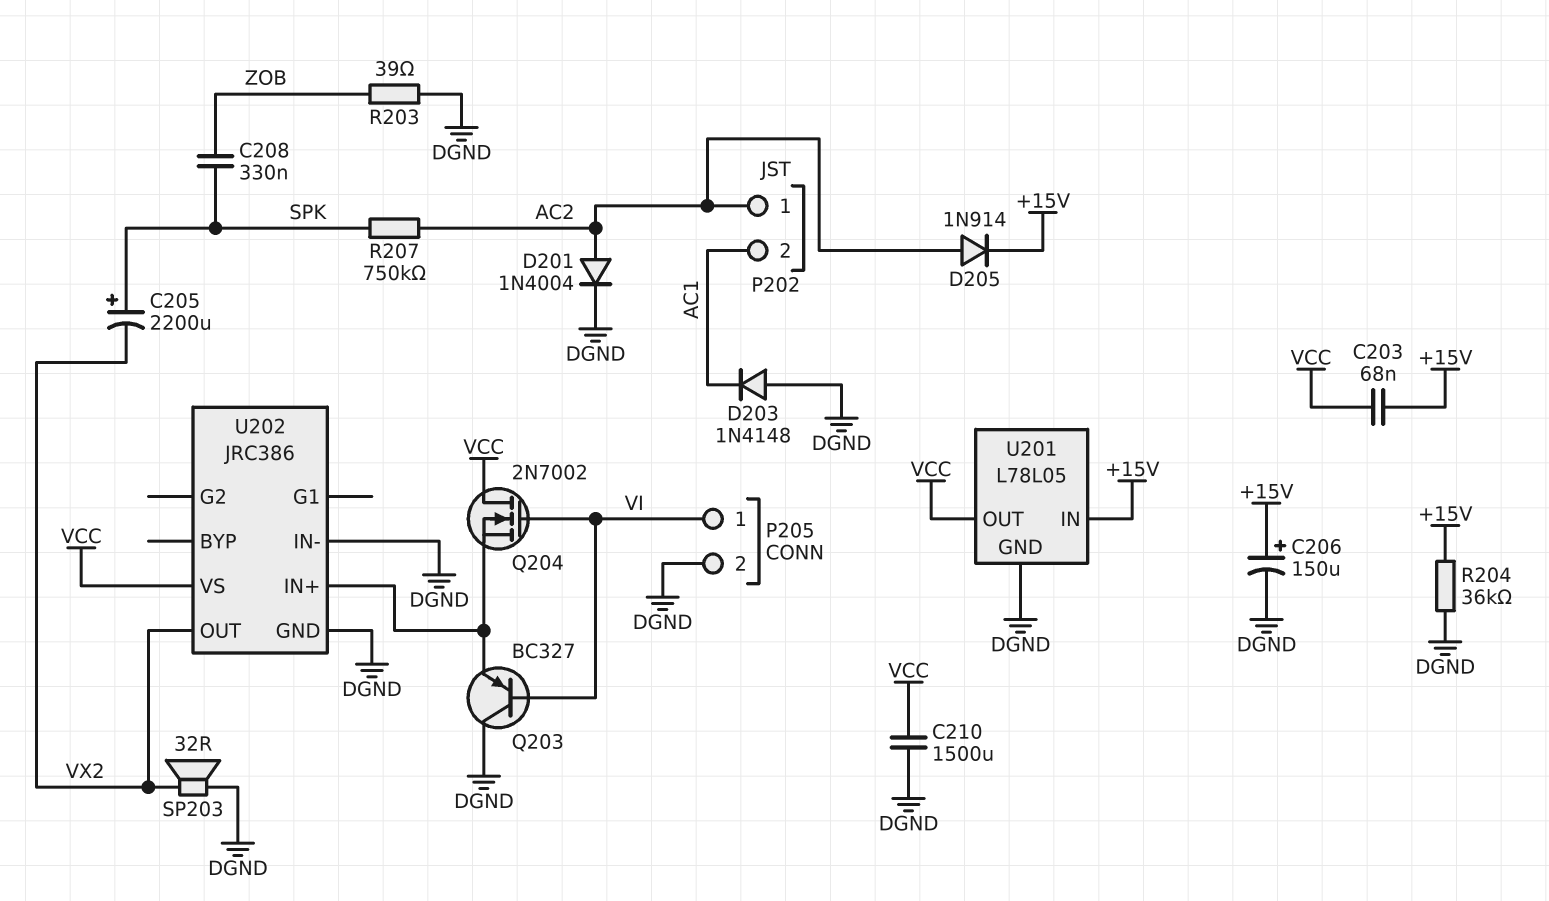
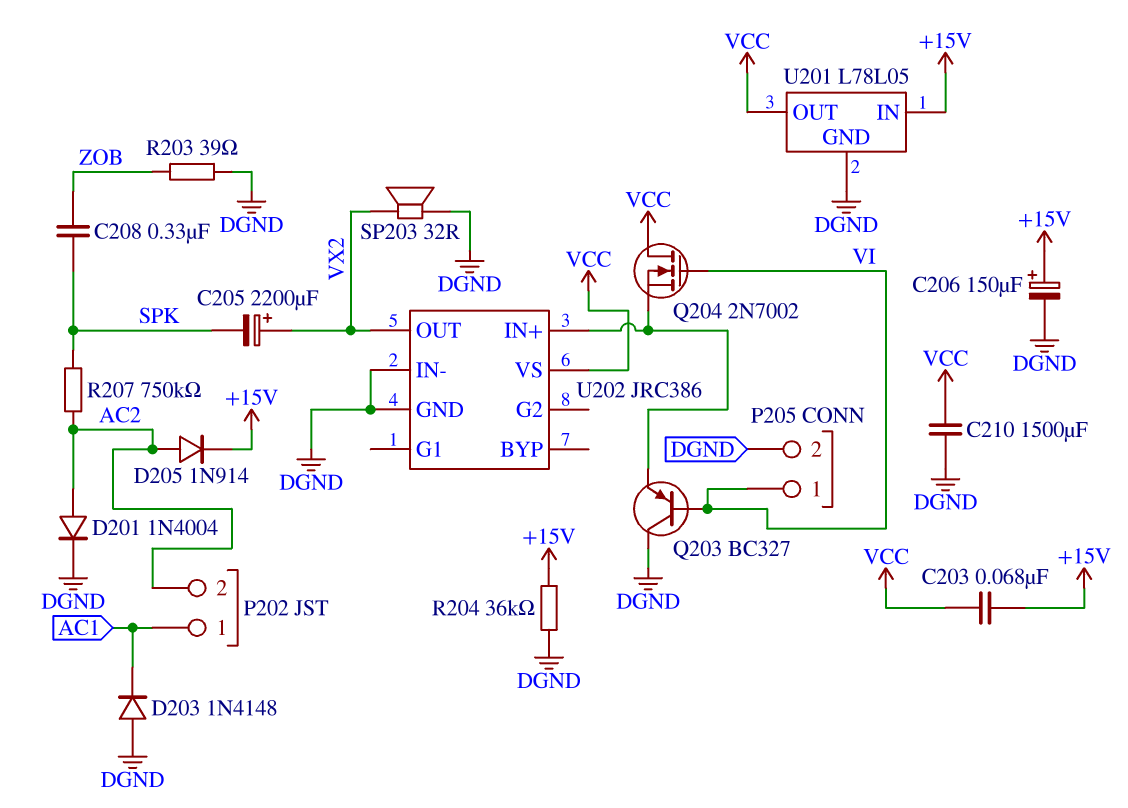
C205: 2200uF (plus SPK, minus VX2) -> 2200uF (plus VX2, minus SPK)
P202 pin 1: AC2 -> AC1
P202 pin 2: AC1 -> AC2

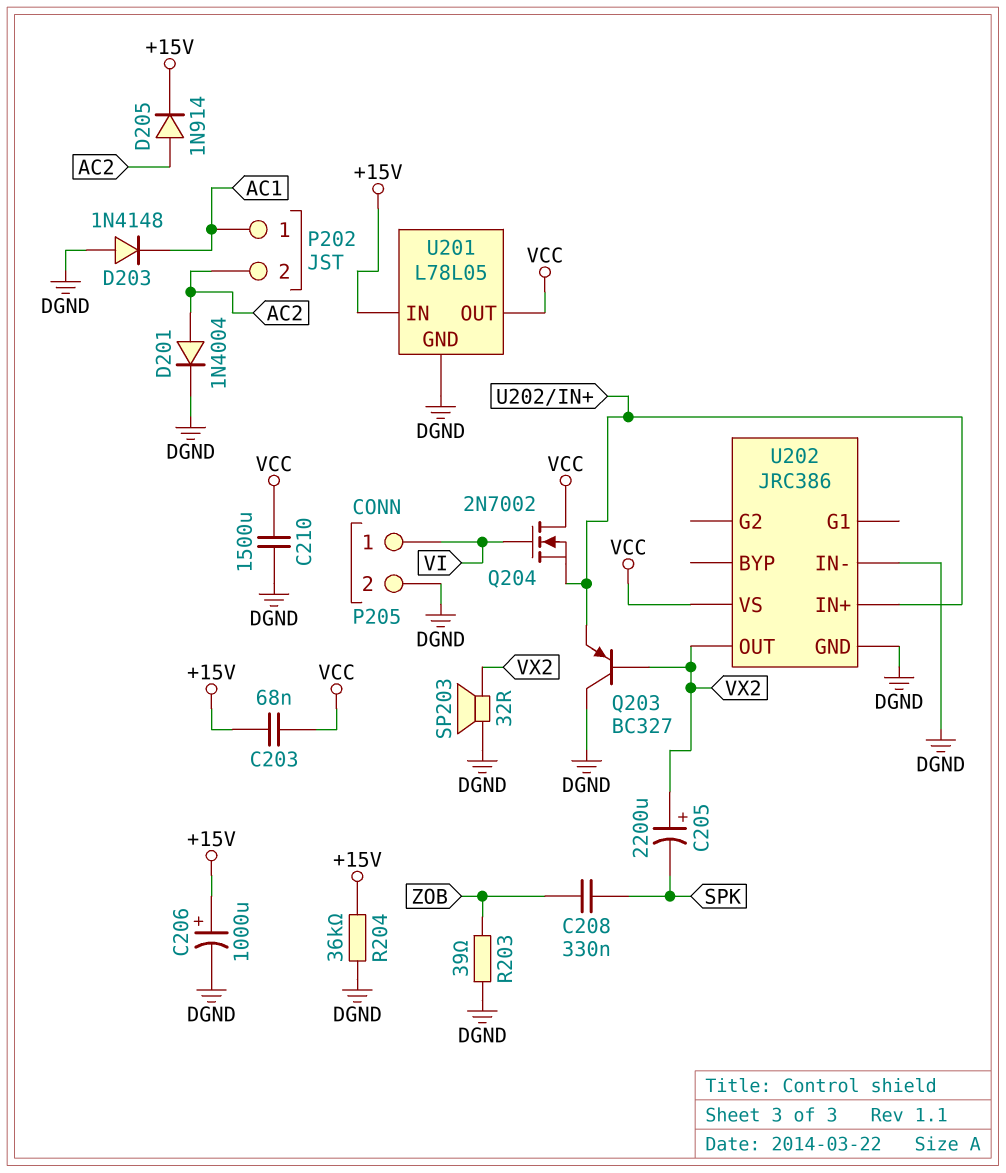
C206: 150uF (plus +15V, minus DGND) -> 1000uF (plus +15V, minus DGND)
Q203: PNP BC327 (B VI, C DGND, E U202/IN+) -> PNP BC327 (B VX2, C DGND, E U202/IN+)
R207: 750k (AC2, SPK) -> none

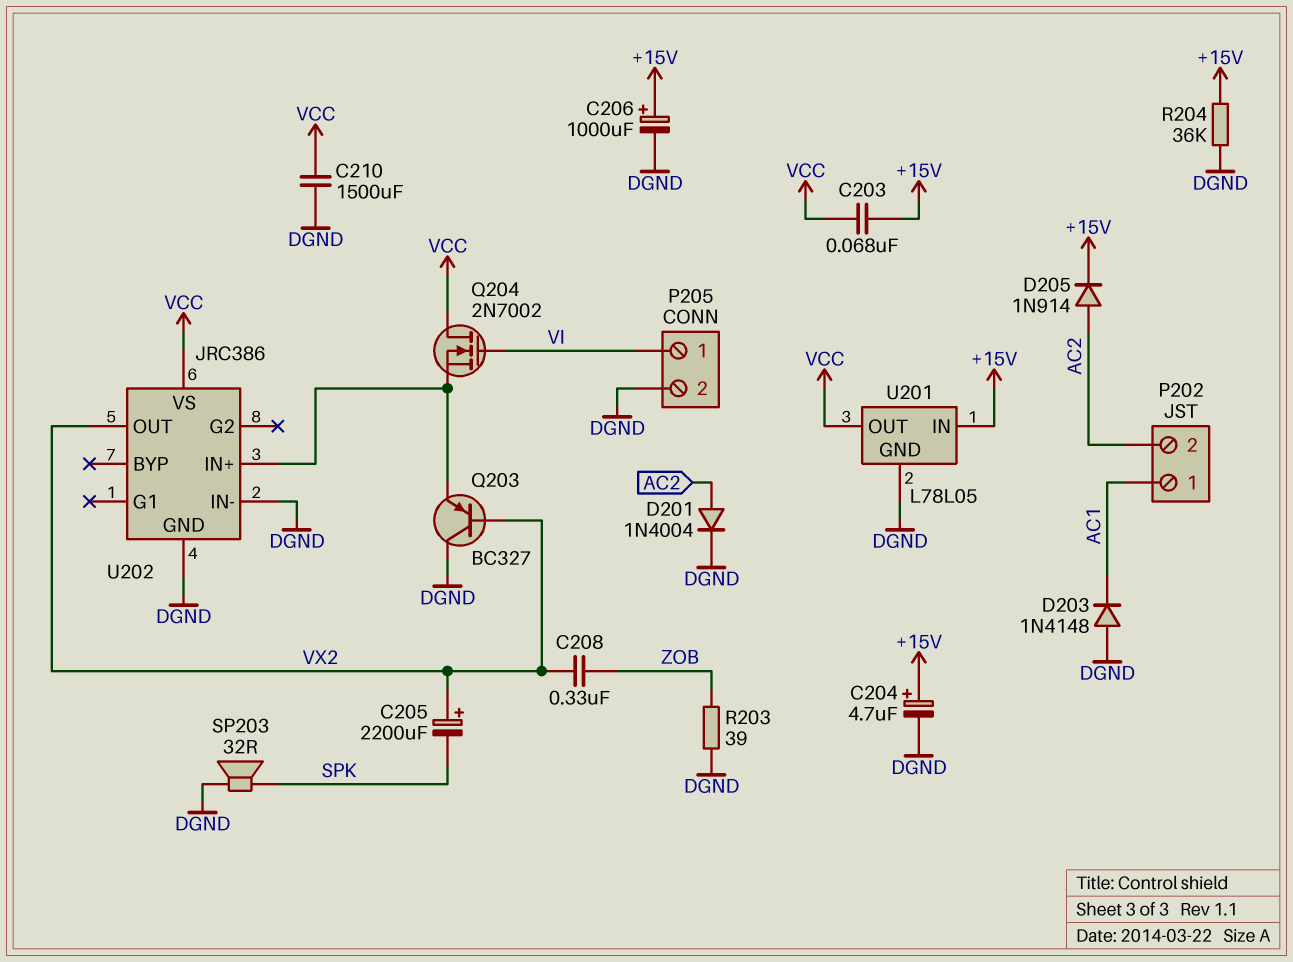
C204: none -> 4.7uF (plus +15V, minus DGND)
C208: 330nF (SPK, ZOB) -> 330nF (VX2, ZOB)
SP203: speaker 32R (DGND, VX2) -> speaker 32R (DGND, SPK)

